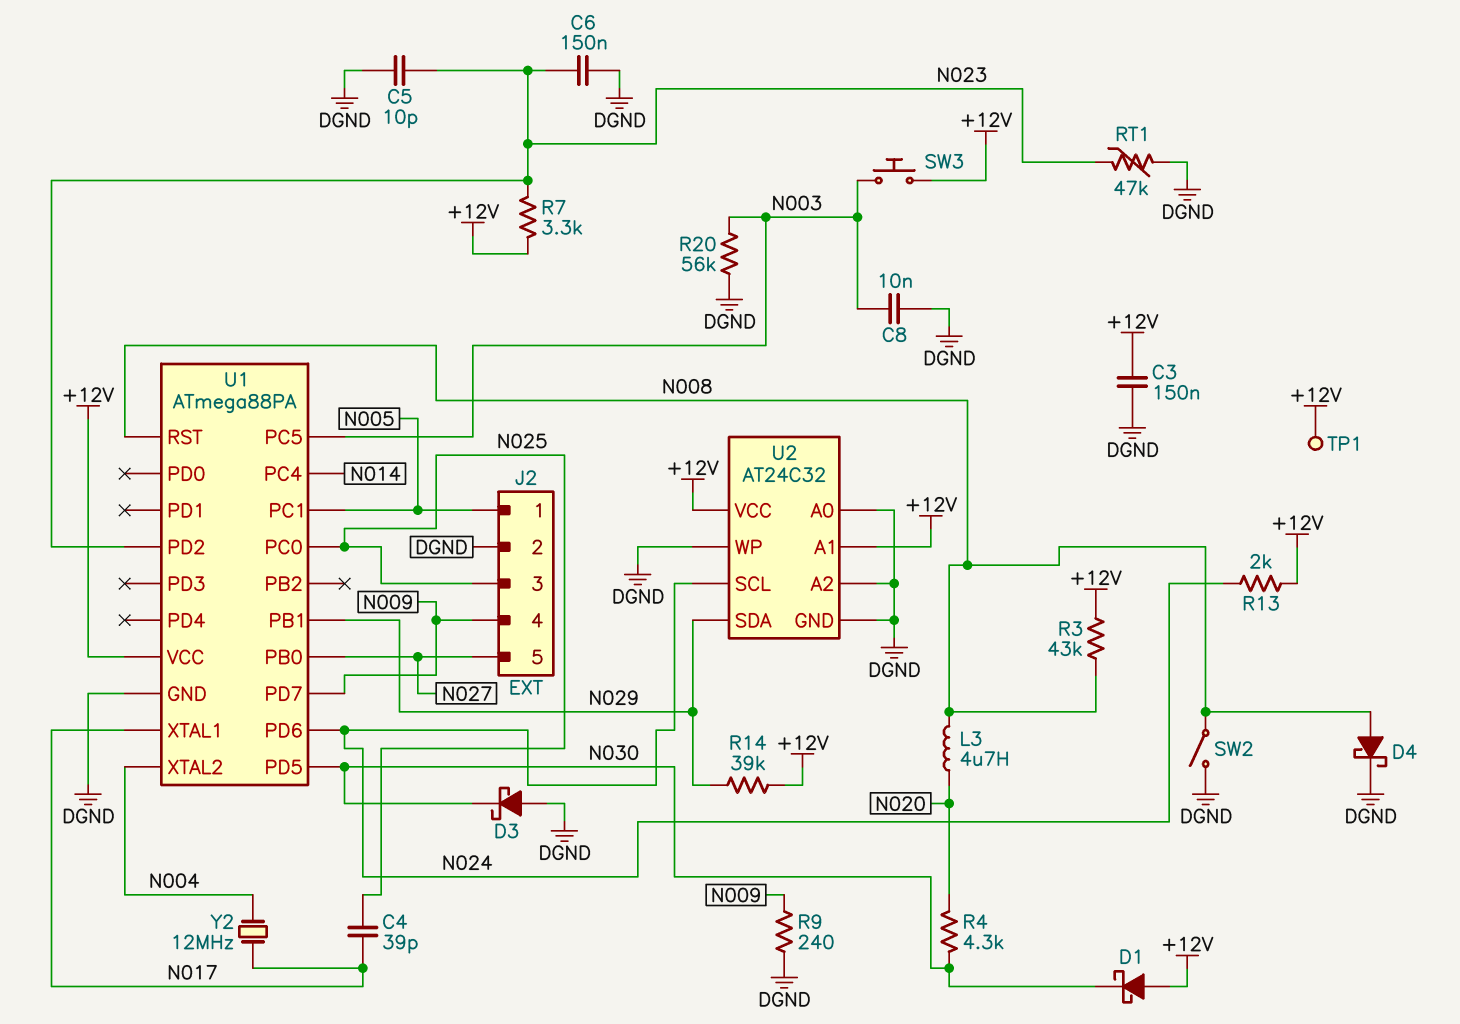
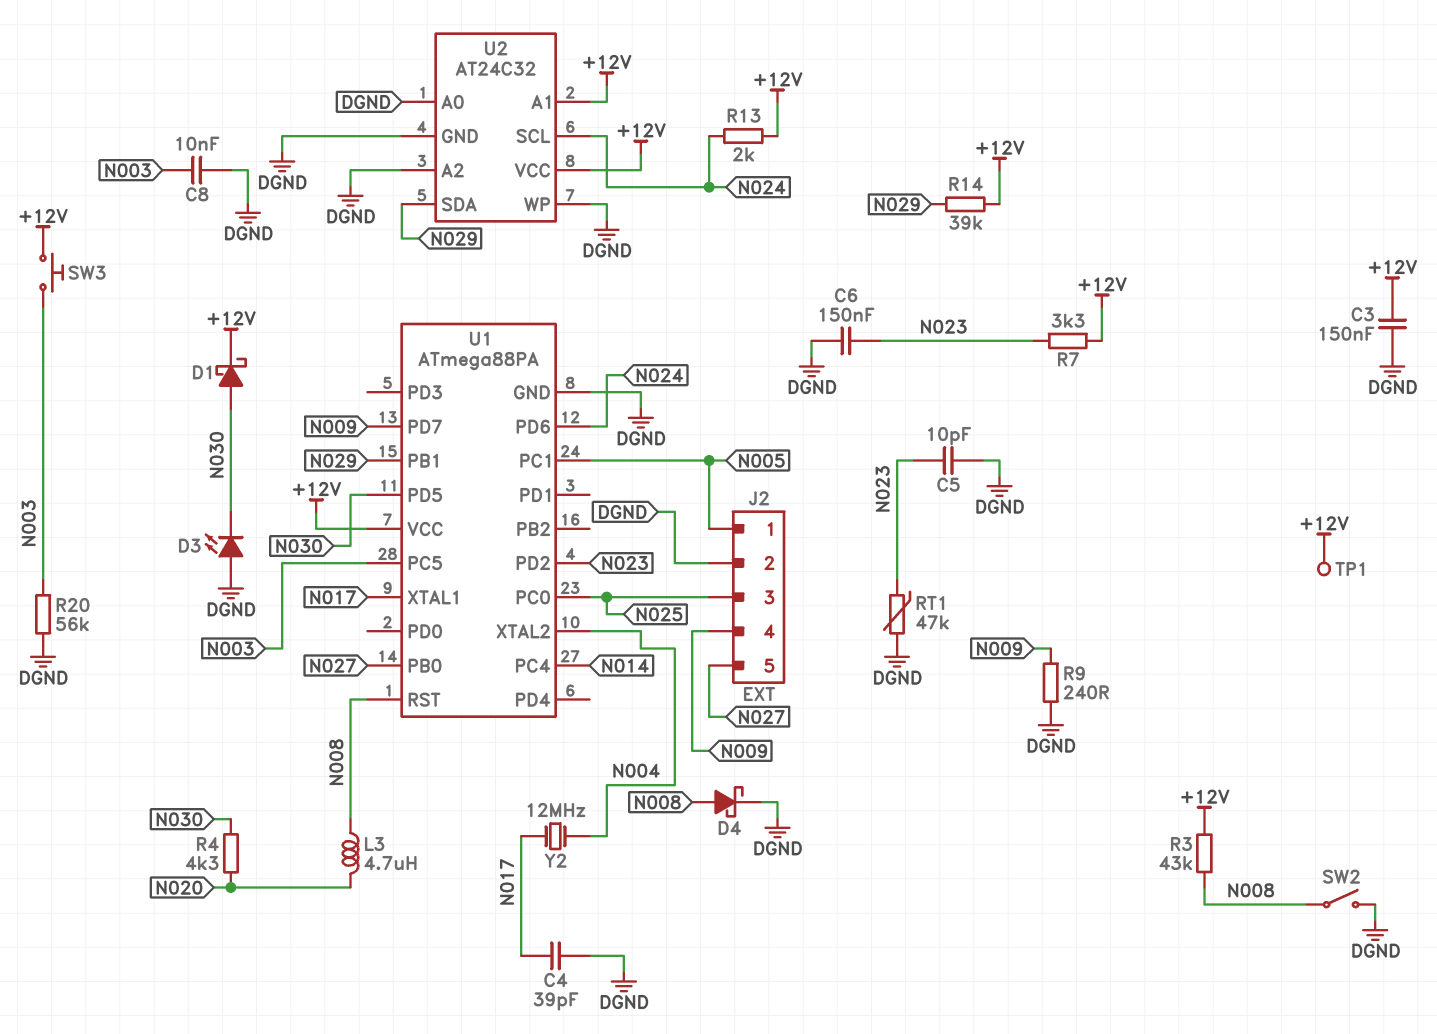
C4: 39pF (N017, N025) -> 39pF (DGND, N017)
D1: schottky (A +12V, K N030) -> schottky (A N030, K +12V)
D3: schottky (A DGND, K N030) -> LED (A DGND, K N030)

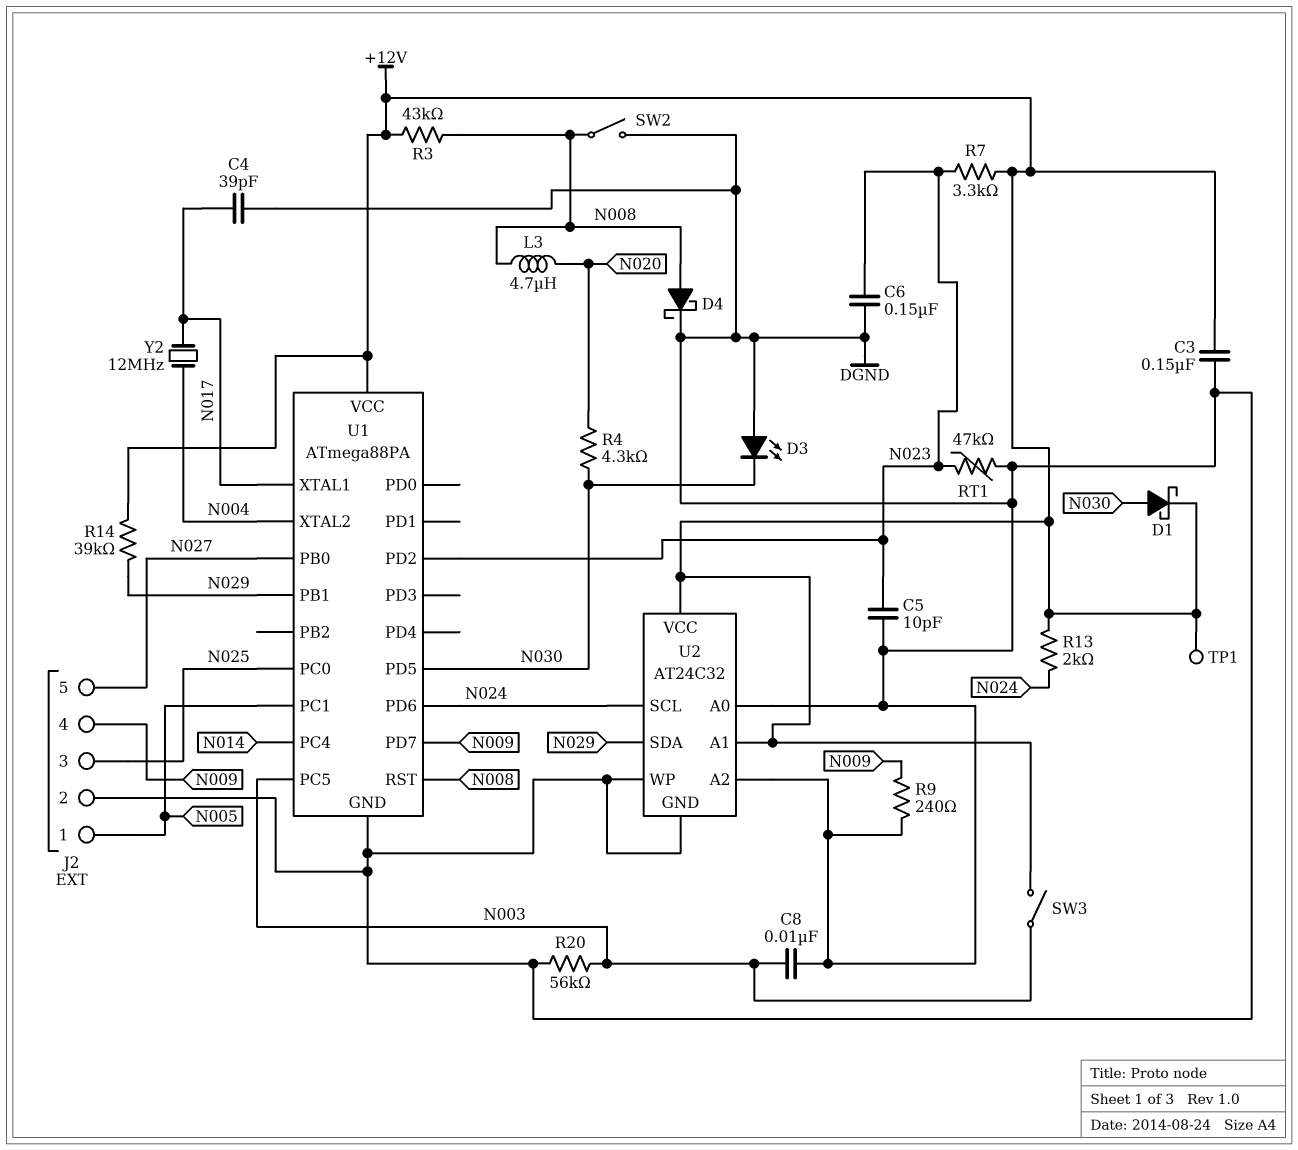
SW3: button (+12V, N003) -> switch (+12V, N003)

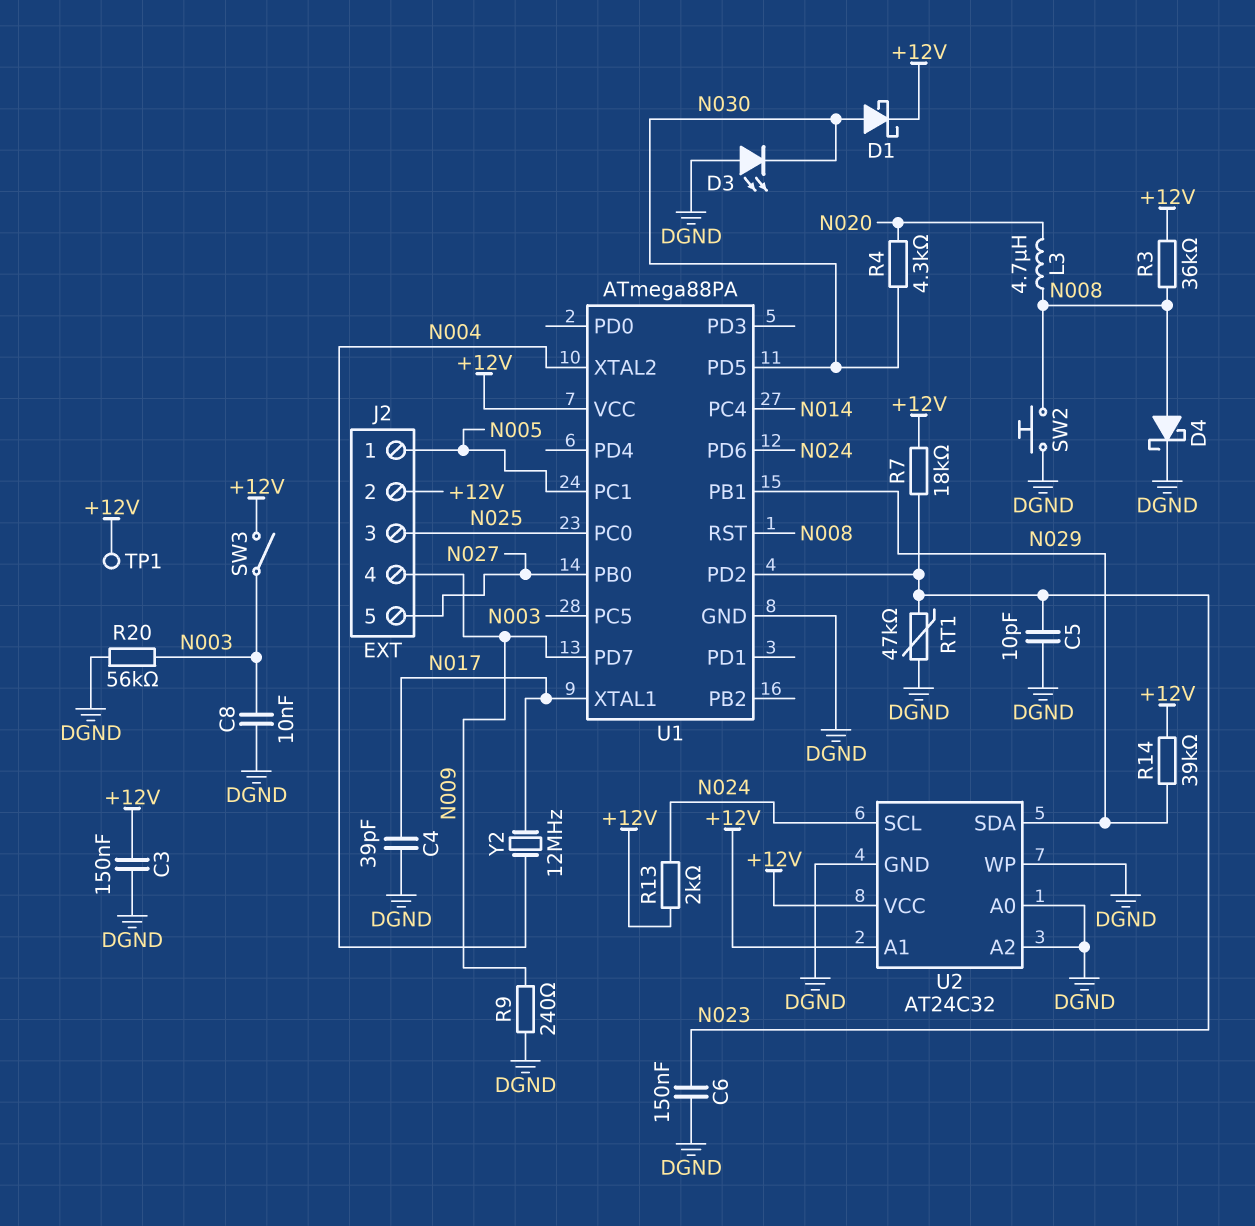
J2 pin 2: DGND -> +12V
R3: 43k (+12V, N008) -> 36k (+12V, N008)
R7: 3.3k (+12V, N023) -> 18k (+12V, N023)
SW2: switch (DGND, N008) -> button (DGND, N008)

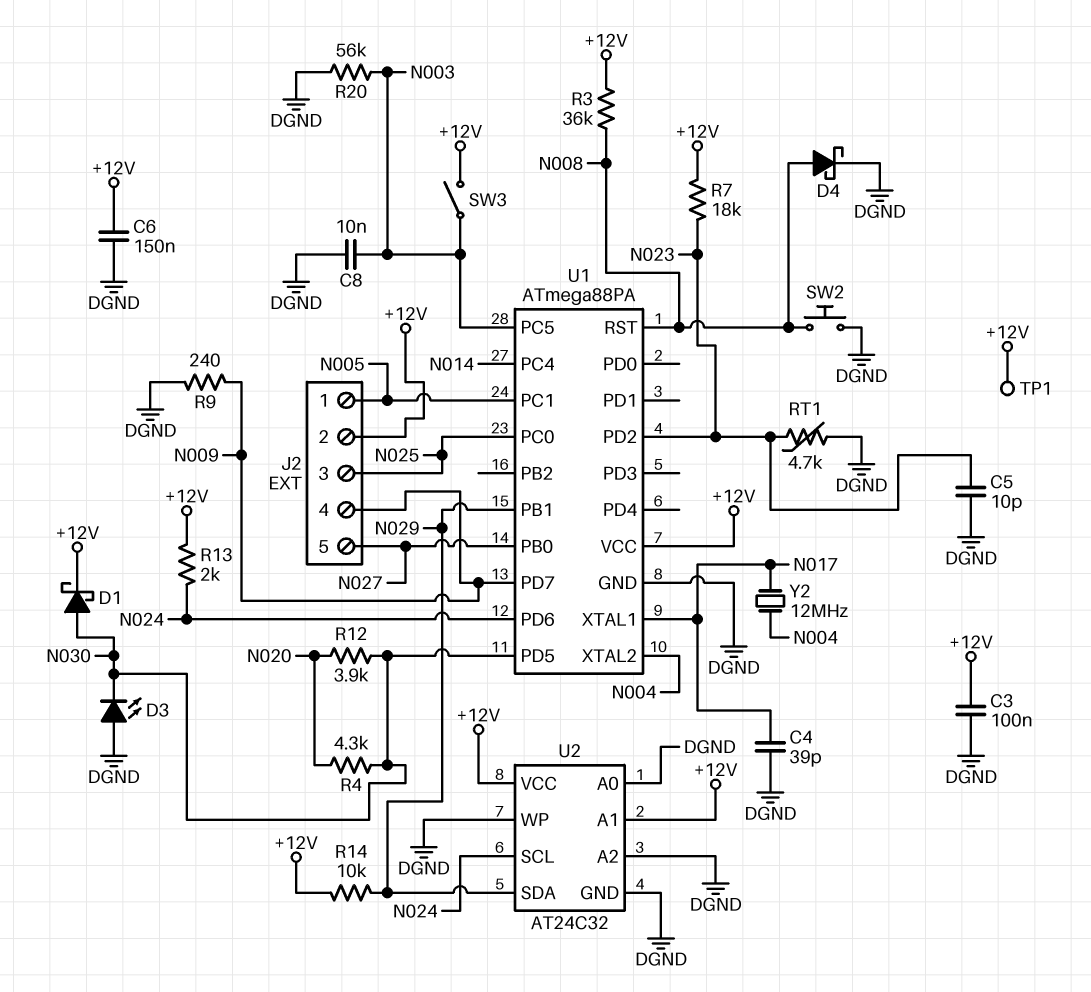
C3: 150nF (+12V, DGND) -> 100nF (+12V, DGND)
C6: 150nF (DGND, N023) -> 150nF (+12V, DGND)
L3: 4.7uH (N008, N020) -> none
R12: none -> 3.9k (N020, N030)
R14: 39k (+12V, N029) -> 10k (+12V, N029)
RT1: 47k (DGND, N023) -> 4.7k (DGND, N023)

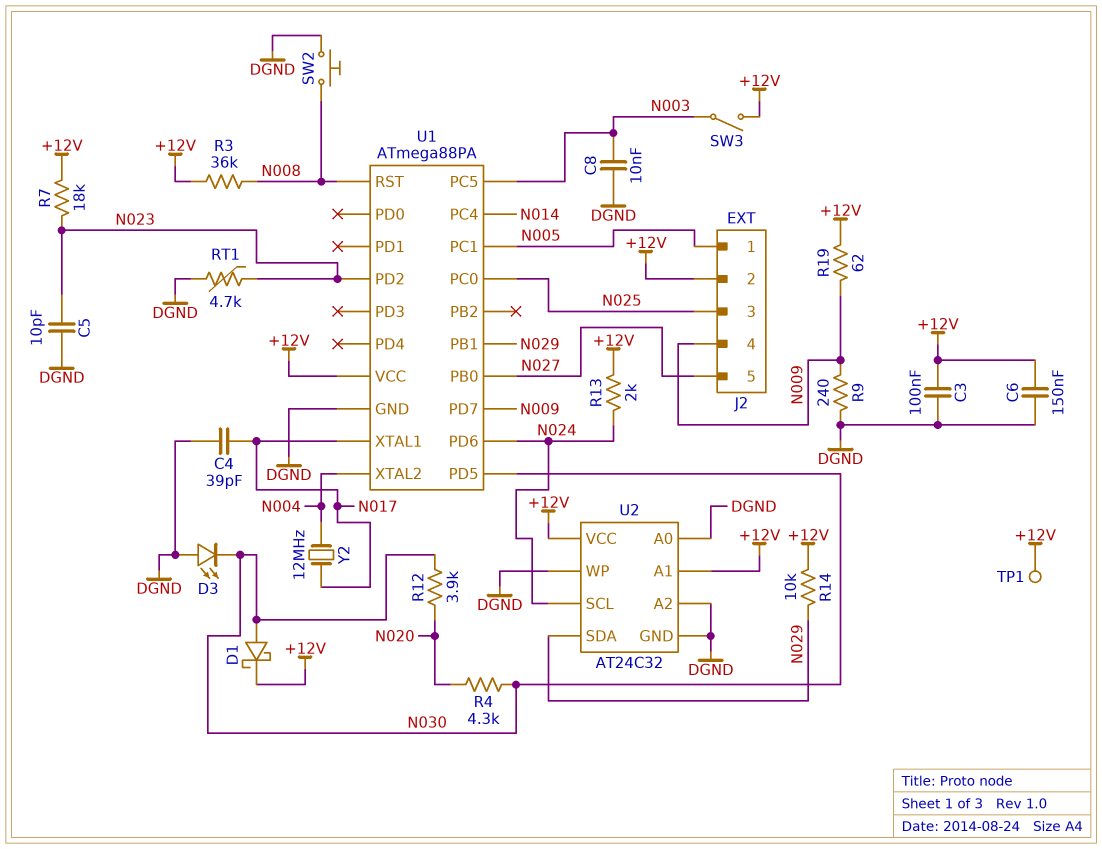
D4: schottky (A N008, K DGND) -> none
R19: none -> 62 (+12V, N009)
R20: 56k (DGND, N003) -> none

